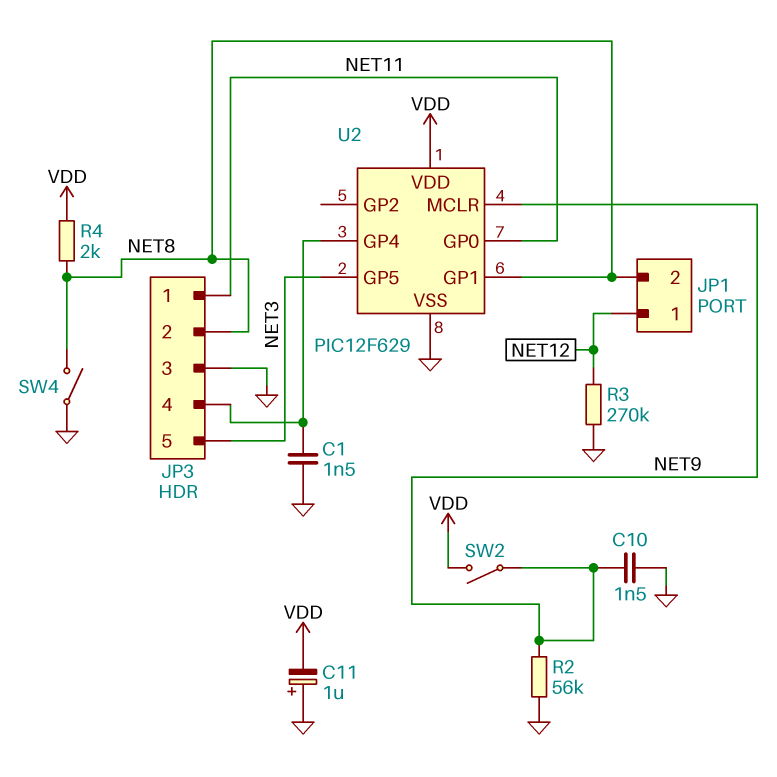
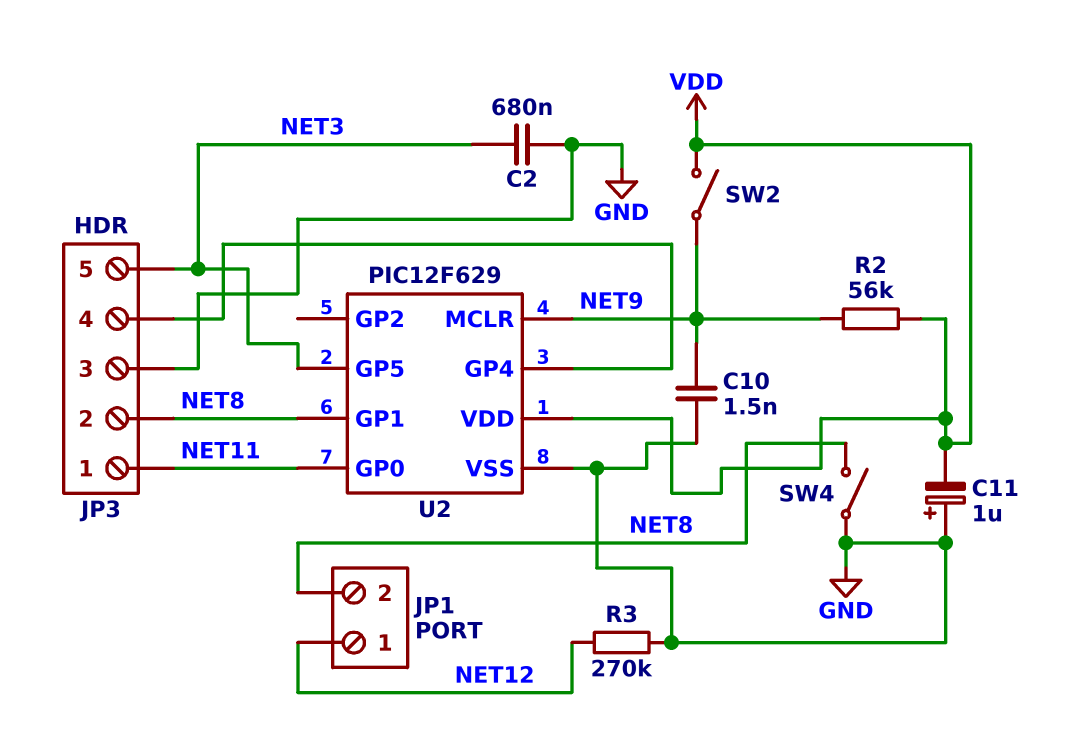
C1: 1.5nF (GND, JP3/4) -> none
C2: none -> 680nF (GND, NET3)
R2: 56k (GND, NET9) -> 56k (NET9, VDD)
R4: 2k (NET8, VDD) -> none

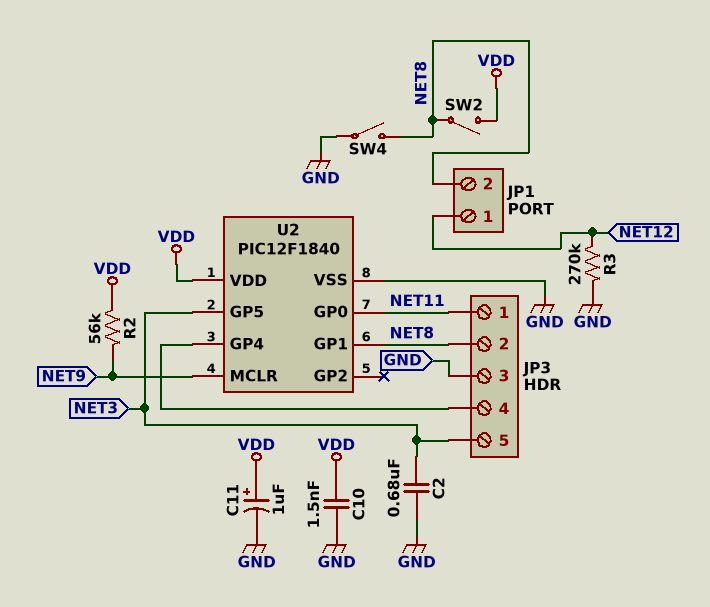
C10: 1.5nF (GND, NET9) -> 1.5nF (GND, VDD)
C11: 1uF (plus GND, minus VDD) -> 1uF (plus VDD, minus GND)
SW2: switch (NET9, VDD) -> switch (NET8, VDD)
U2: PIC12F629 -> PIC12F1840

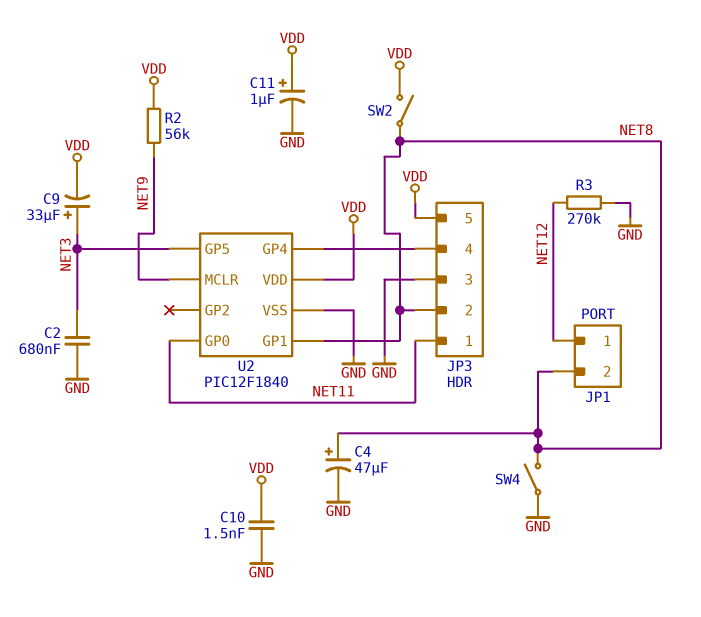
C4: none -> 47uF (plus NET8, minus GND)
C9: none -> 33uF (plus NET3, minus VDD)
JP3 pin 5: NET3 -> VDD

